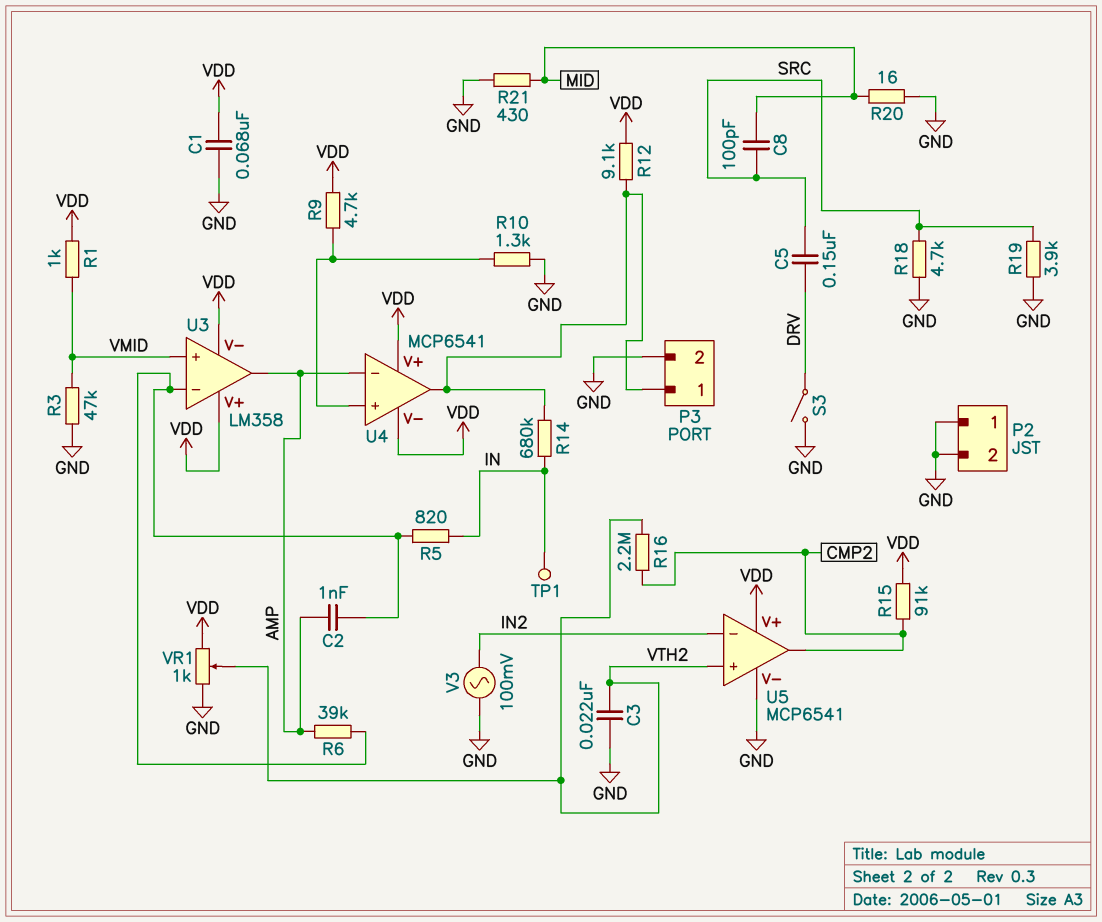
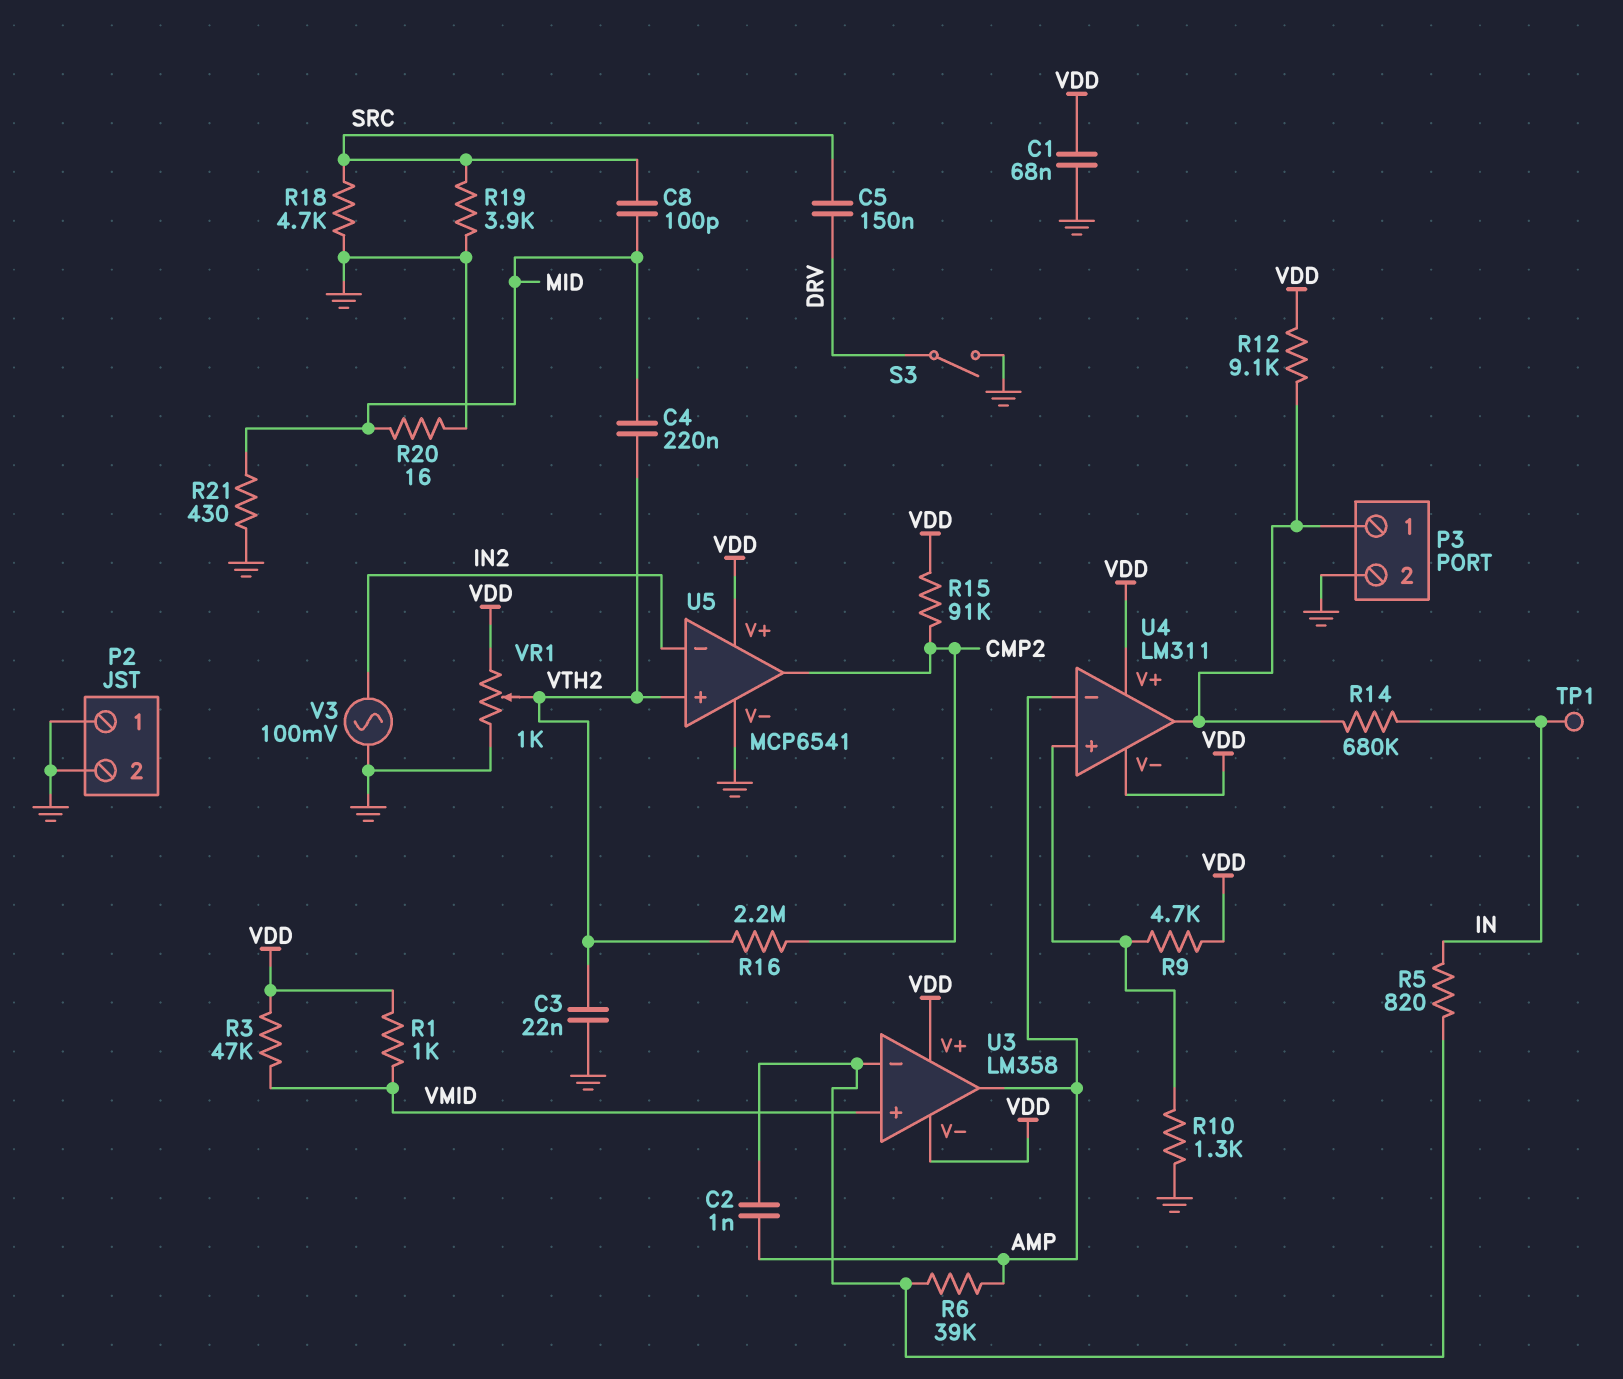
C4: none -> 220nF (MID, VTH2)
R3: 47k (GND, VMID) -> 47k (VDD, VMID)
U4: MCP6541 -> LM311

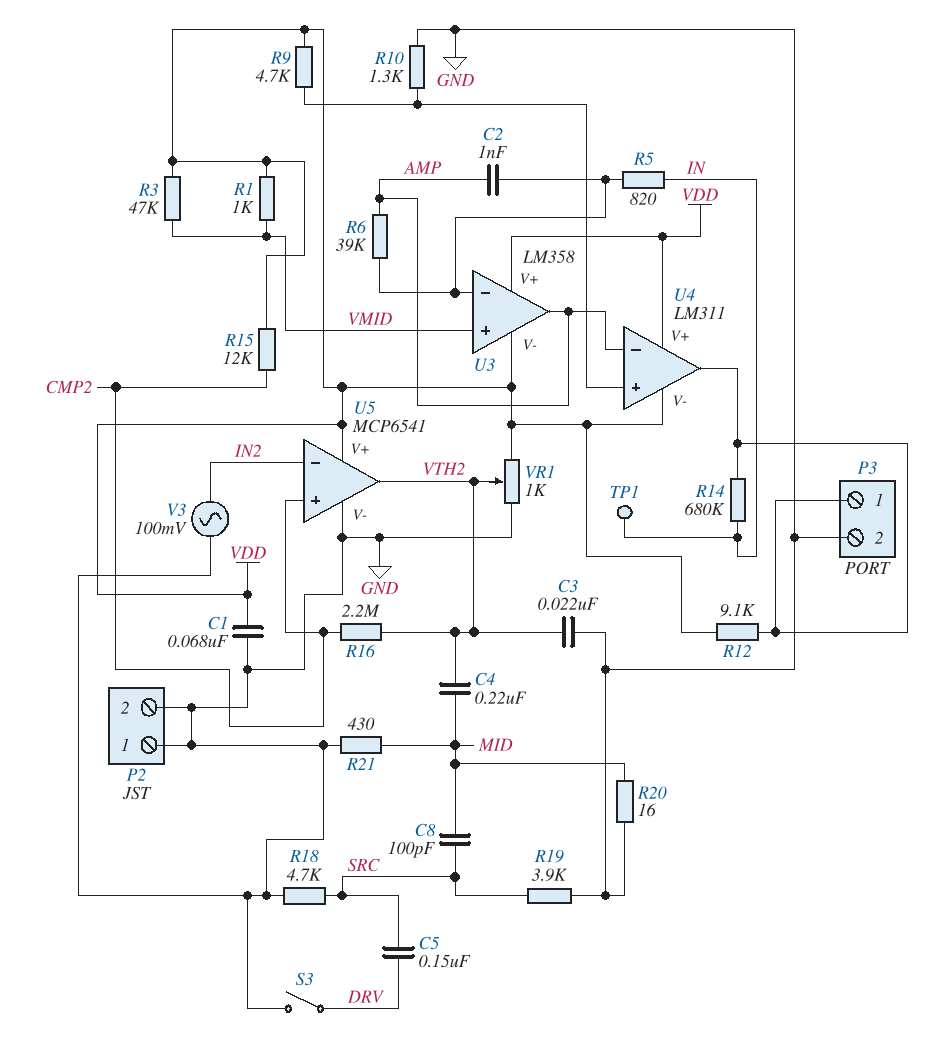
R15: 91k (CMP2, VDD) -> 12k (CMP2, VDD)
U5 pin in+: VTH2 -> CMP2
U5 pin out: CMP2 -> VTH2

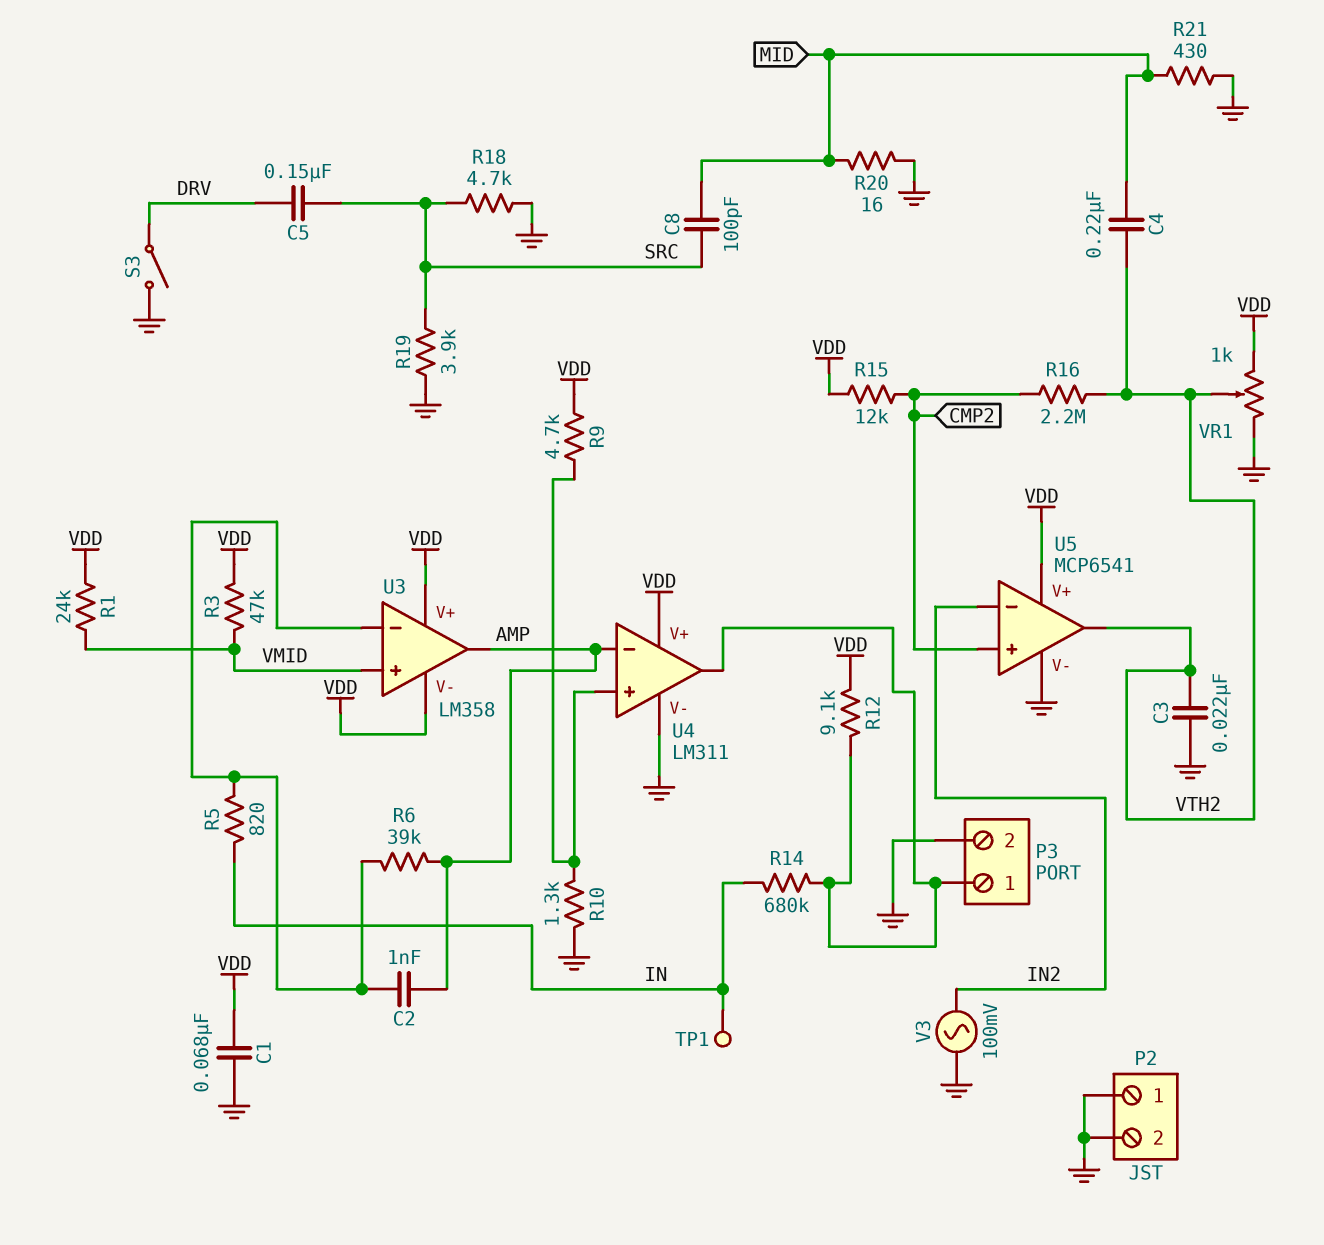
R1: 1k (VDD, VMID) -> 24k (VDD, VMID)
U4 pin V-: VDD -> GND

